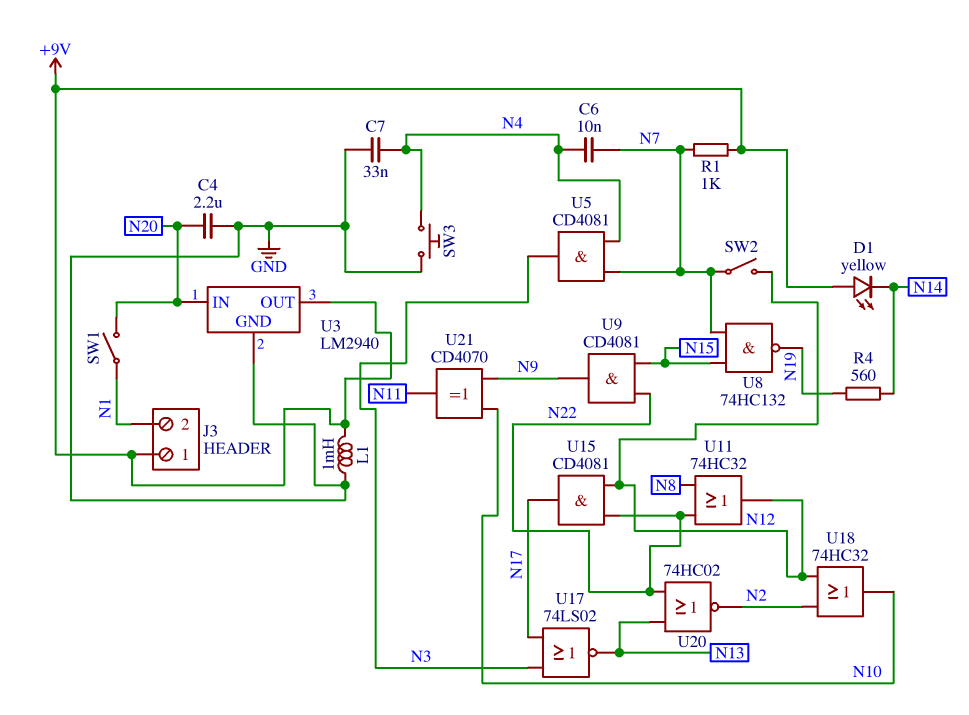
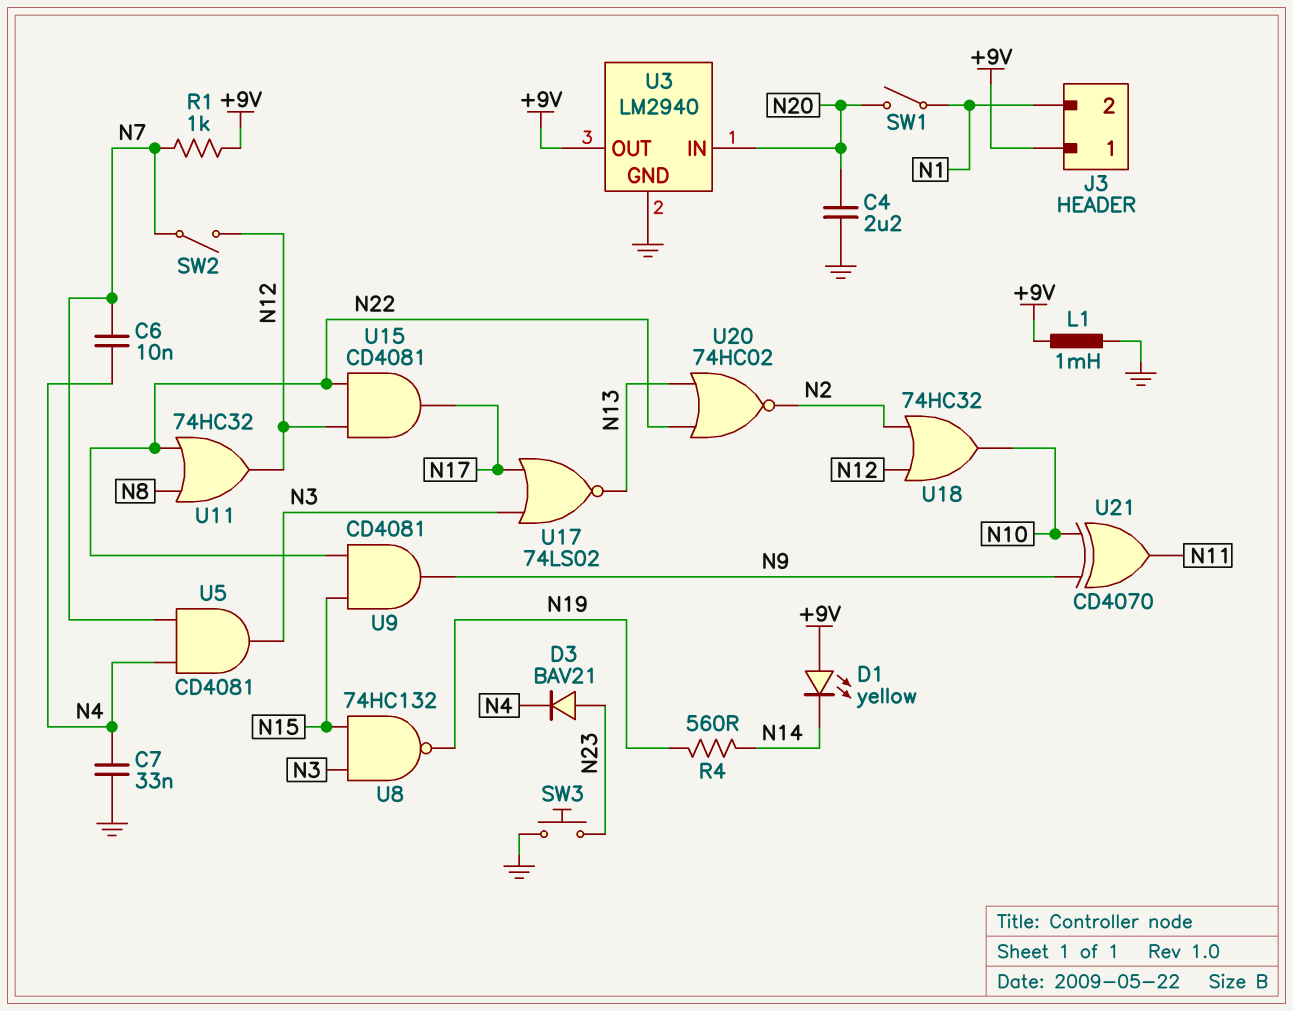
D3: none -> diode BAV21 (A N23, K N4)
SW3: button (GND, N4) -> button (GND, N23)
U8: NAND 74HC132 (in N7, in N15, out N19) -> NAND 74HC132 (in N3, in N15, out N19)

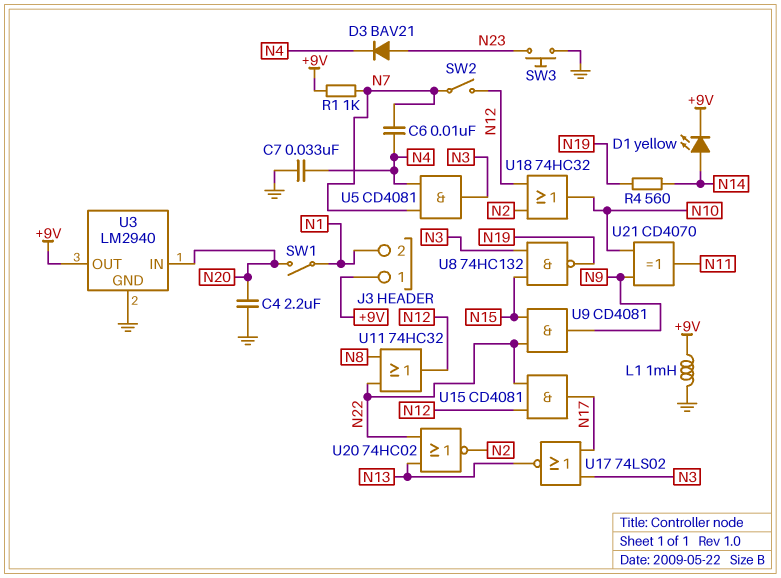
D1: LED yellow (A +9V, K N14) -> LED yellow (A N14, K +9V)

